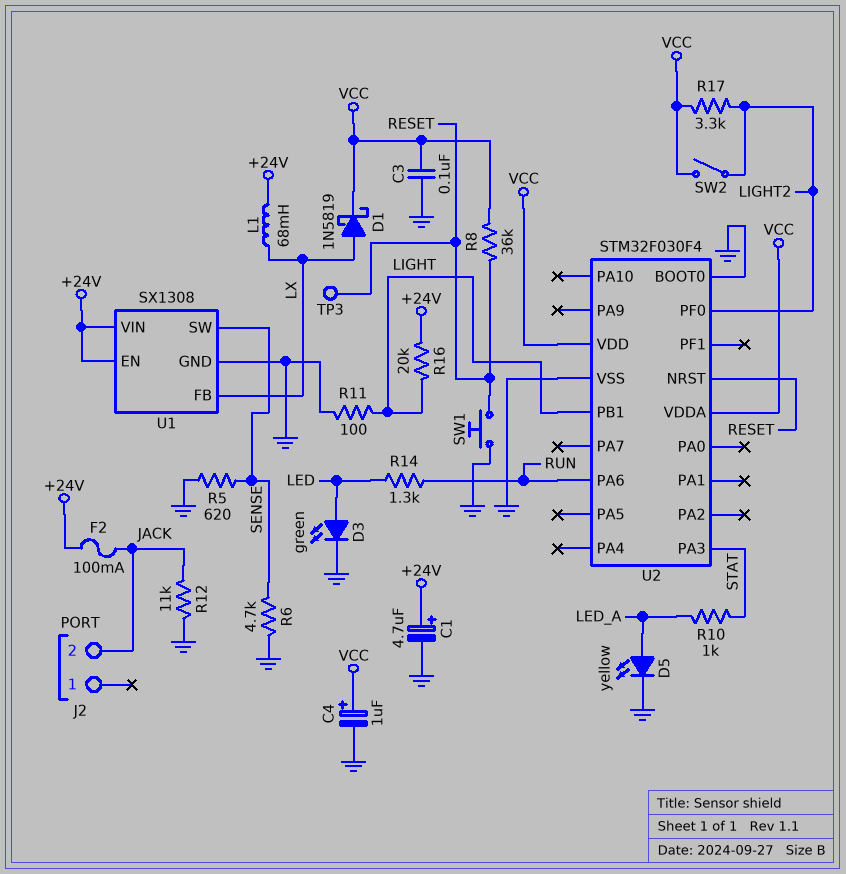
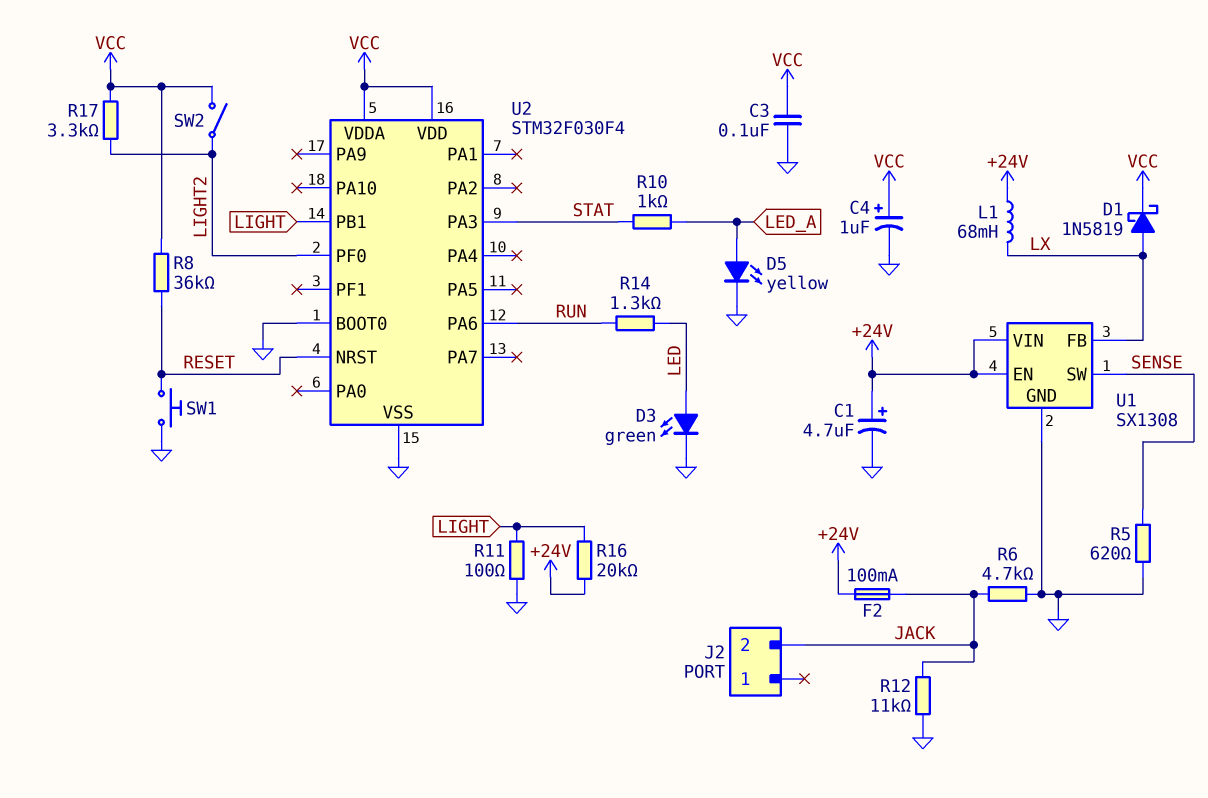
R6: 4.7k (GND, SENSE) -> 4.7k (GND, JACK)
TP3: test point (RESET) -> none

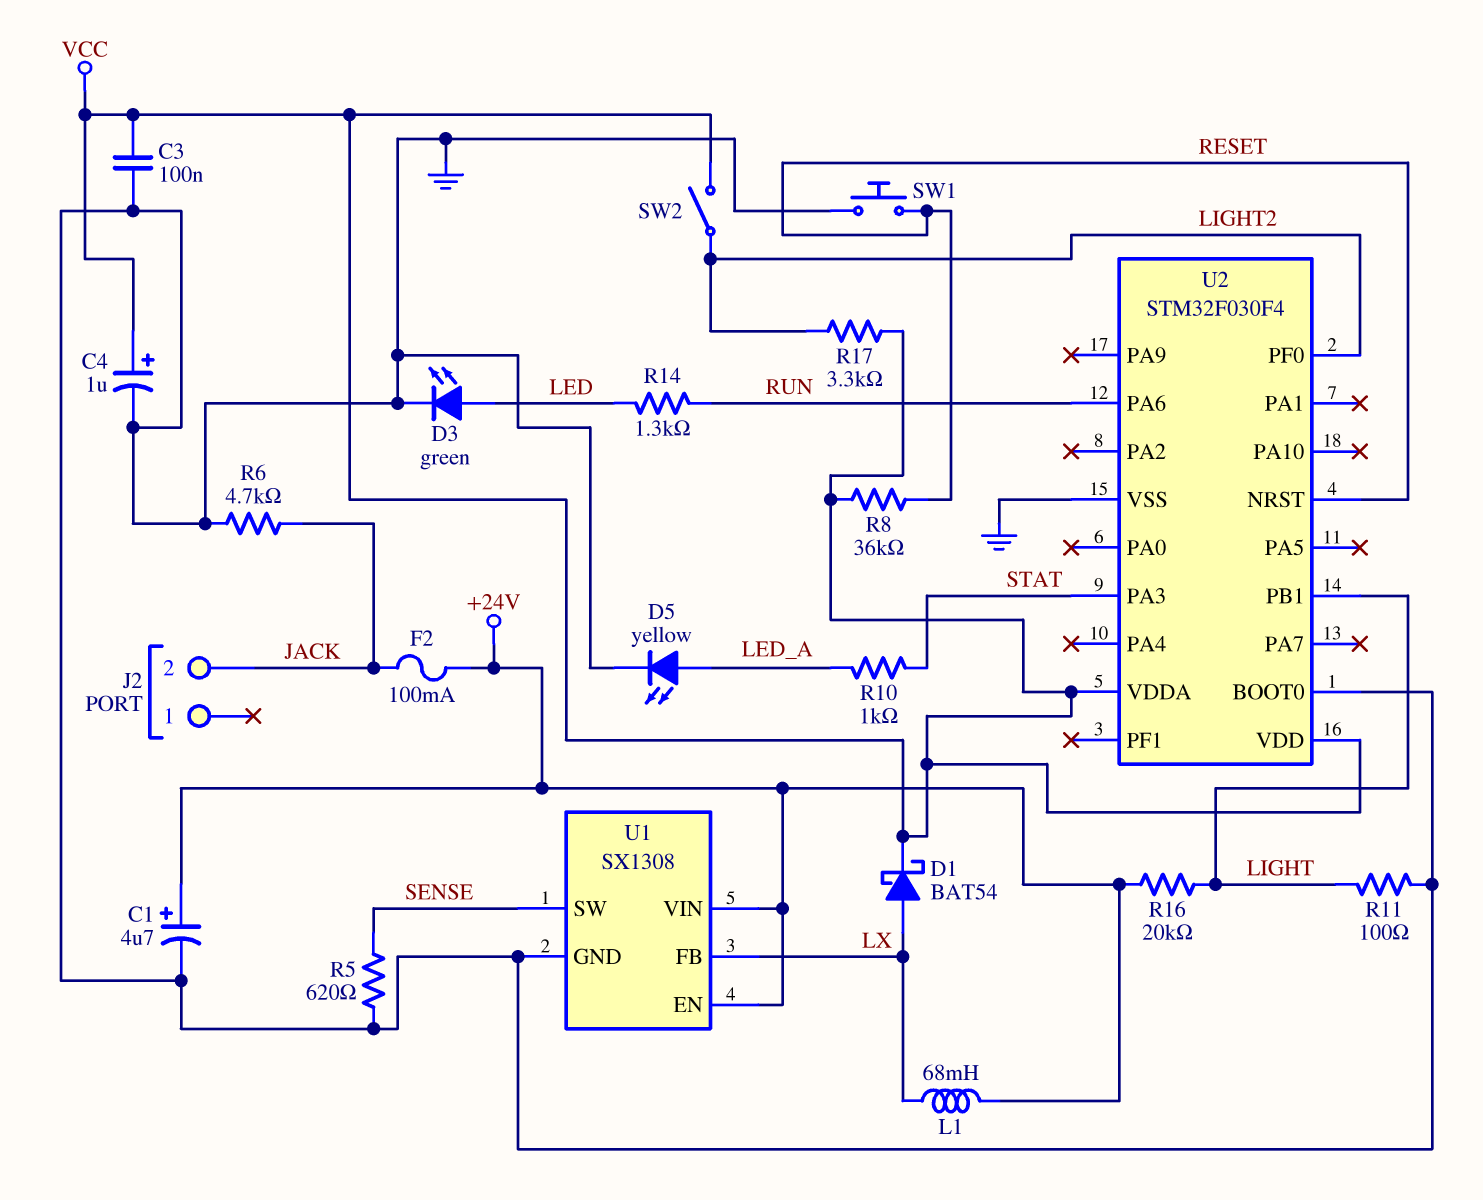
D1: schottky 1N5819 (A LX, K VCC) -> schottky BAT54 (A LX, K VCC)
R12: 11k (GND, JACK) -> none

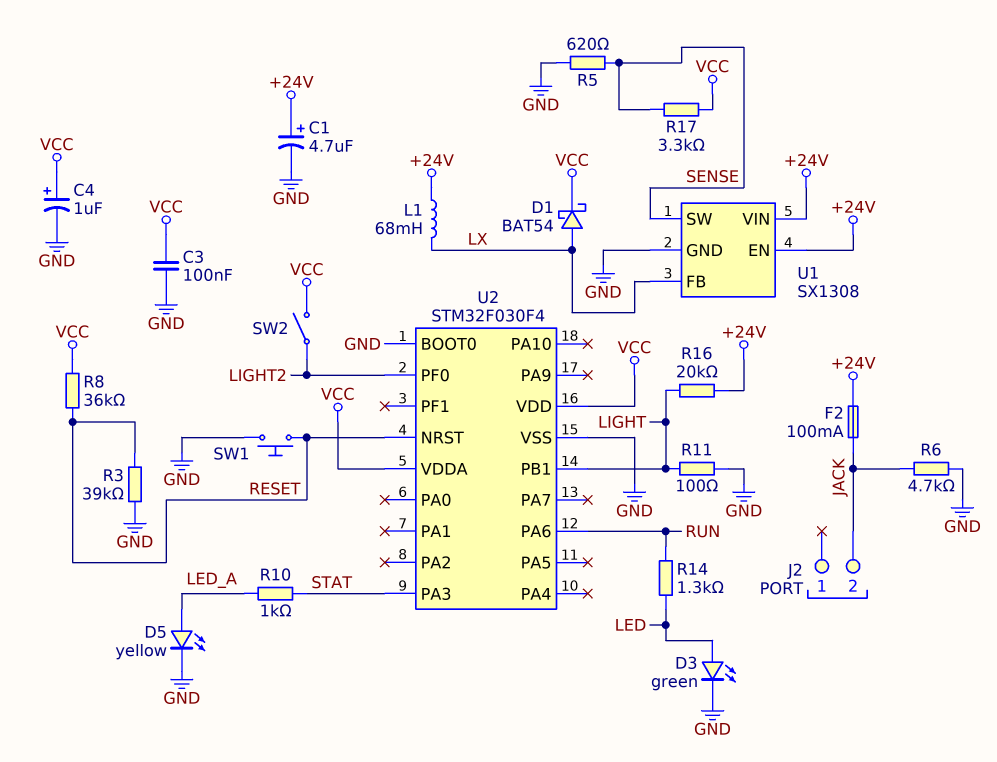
R3: none -> 39k (GND, RESET)
R17: 3.3k (LIGHT2, VCC) -> 3.3k (SENSE, VCC)

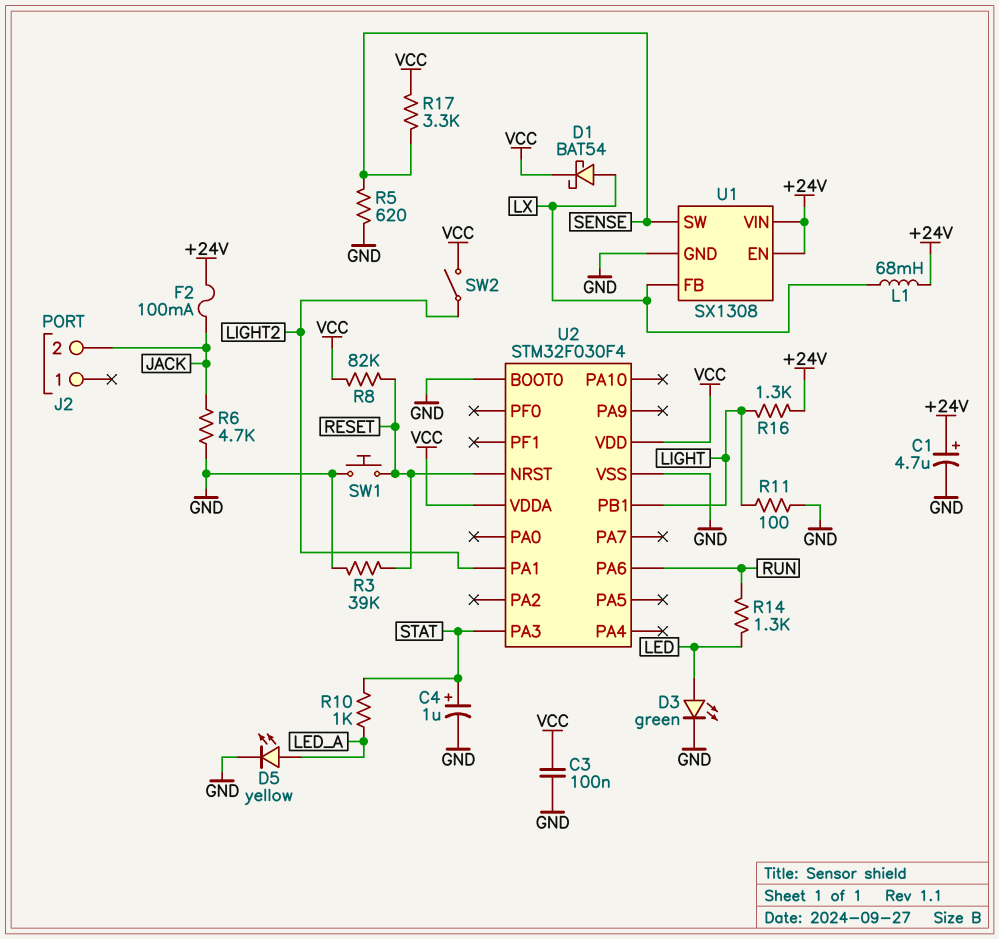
C4: 1uF (plus VCC, minus GND) -> 1uF (plus STAT, minus GND)
R8: 36k (RESET, VCC) -> 82k (RESET, VCC)
R16: 20k (+24V, LIGHT) -> 1.3k (+24V, LIGHT)
U2 pin PA1: none -> LIGHT2
U2 pin PF0: LIGHT2 -> none

